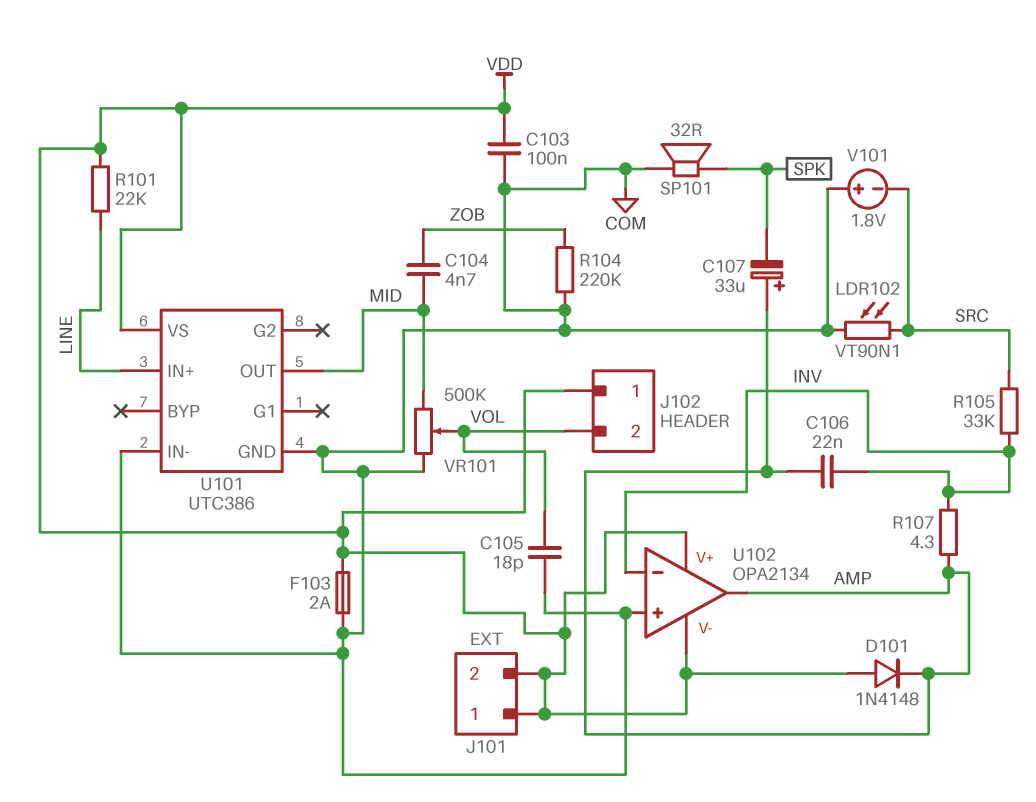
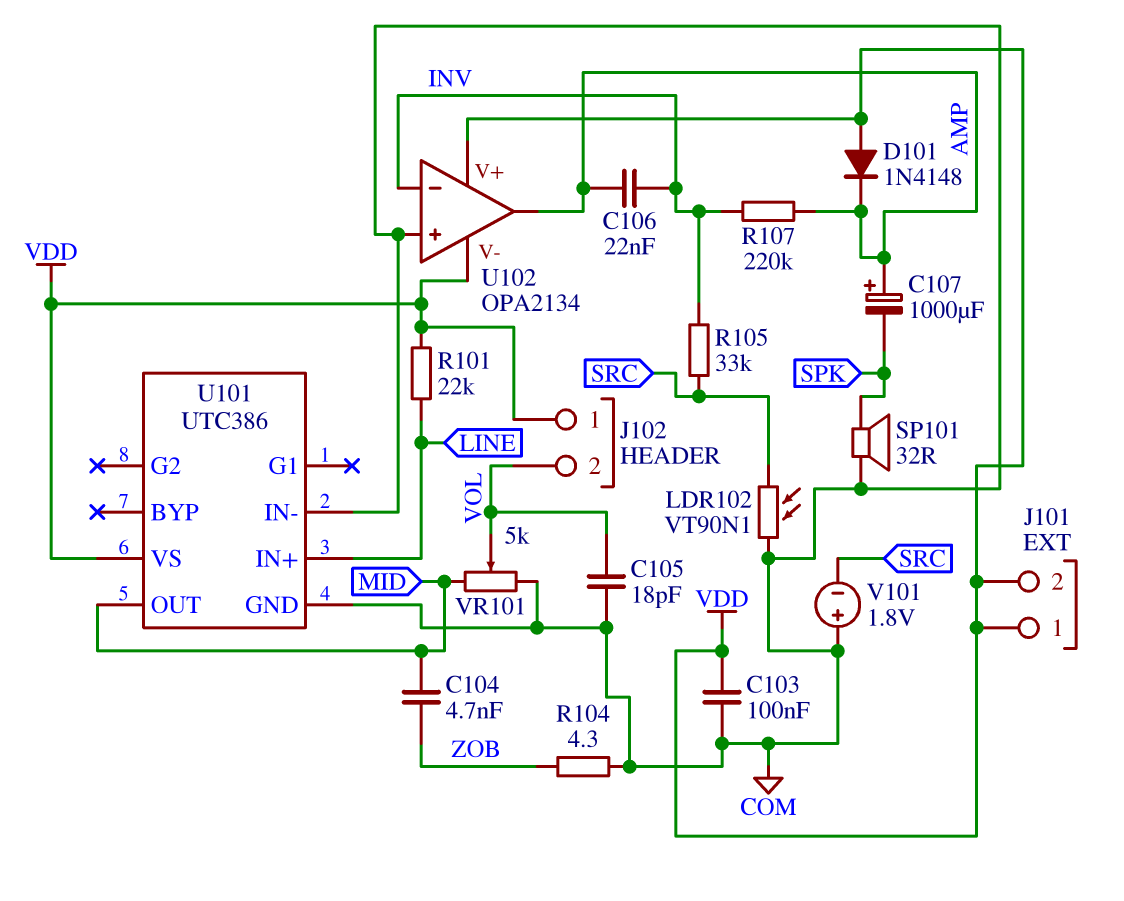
C107: 33uF (plus AMP, minus SPK) -> 1000uF (plus AMP, minus SPK)
F103: 2A (COM, VDD) -> none
R104: 220k (COM, ZOB) -> 4.3 (COM, ZOB)
R107: 4.3 (AMP, INV) -> 220k (AMP, INV)
VR101: 500k (COM, MID, wiper VOL) -> 5k (COM, MID, wiper VOL)

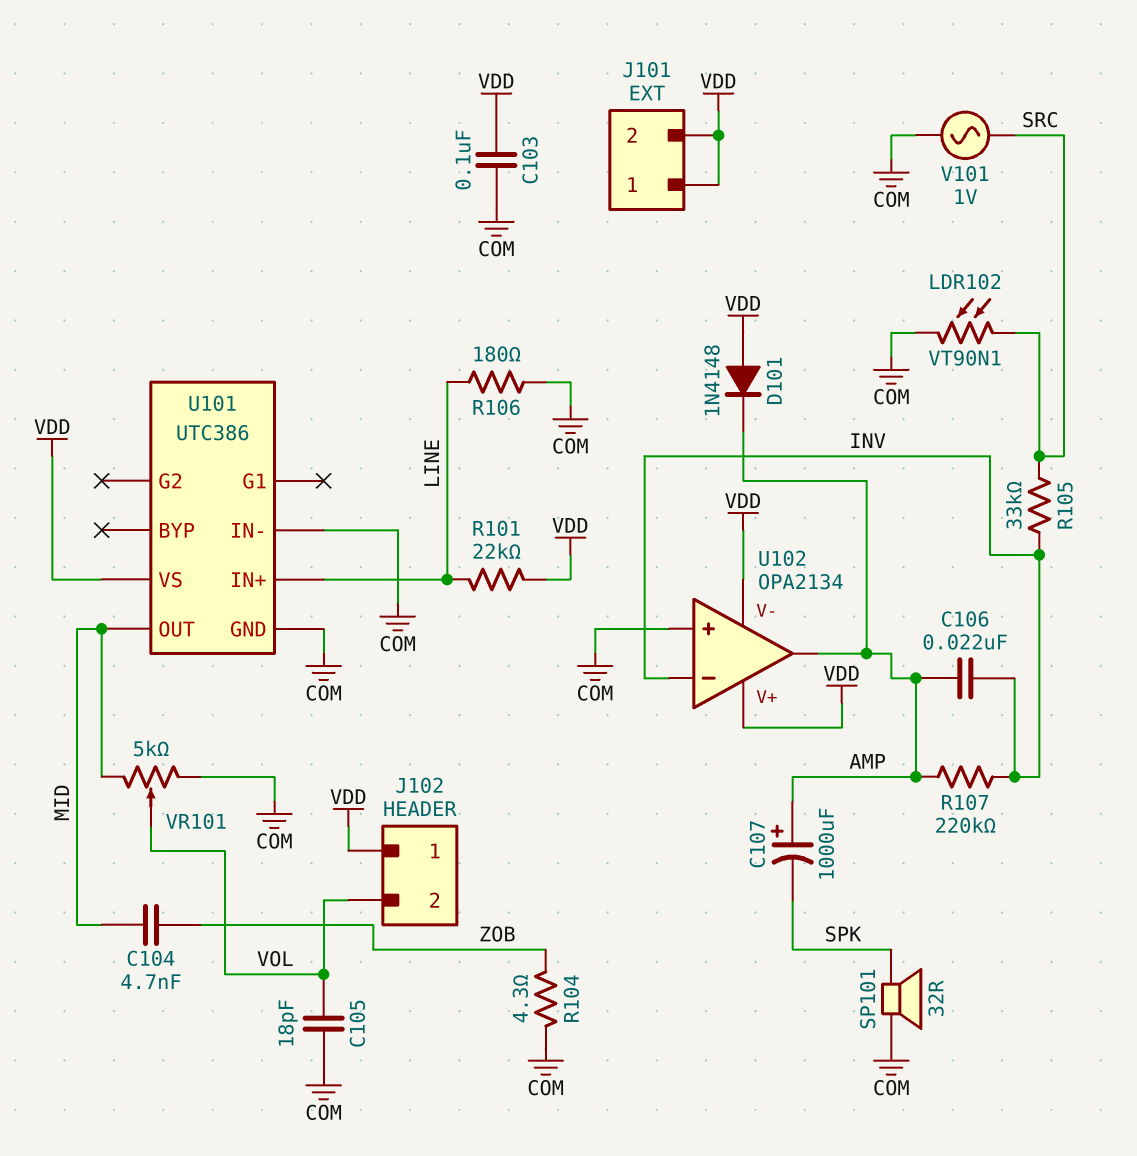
R106: none -> 180 (COM, LINE)
V101: 1.8V (plus COM, minus SRC) -> AC 1V (COM, SRC)

